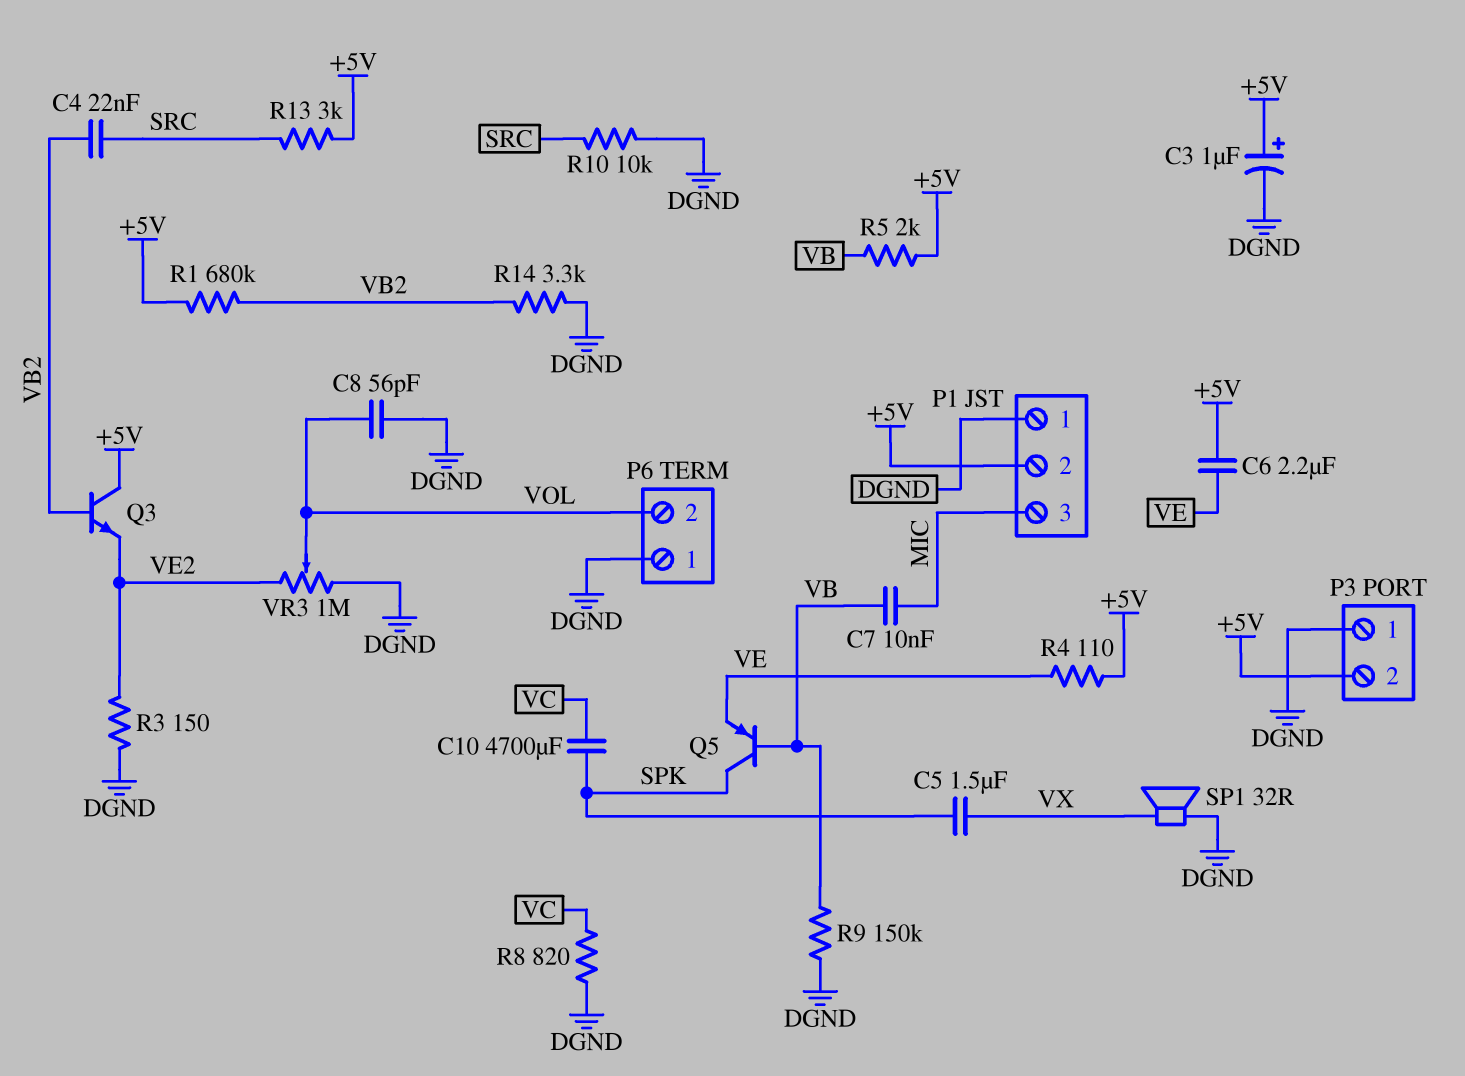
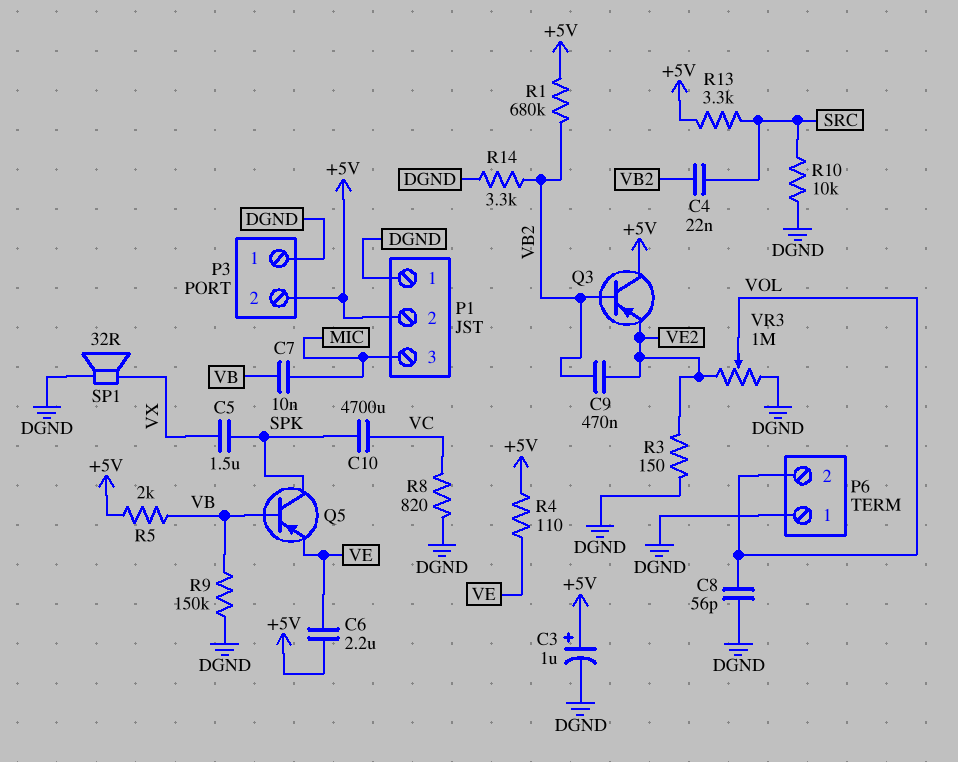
C9: none -> 470nF (VB2, VE2)
Q3: NPN (B VB2, C +5V, E VE2) -> PNP (B VB2, C +5V, E VE2)
R13: 3k (+5V, SRC) -> 3.3k (+5V, SRC)

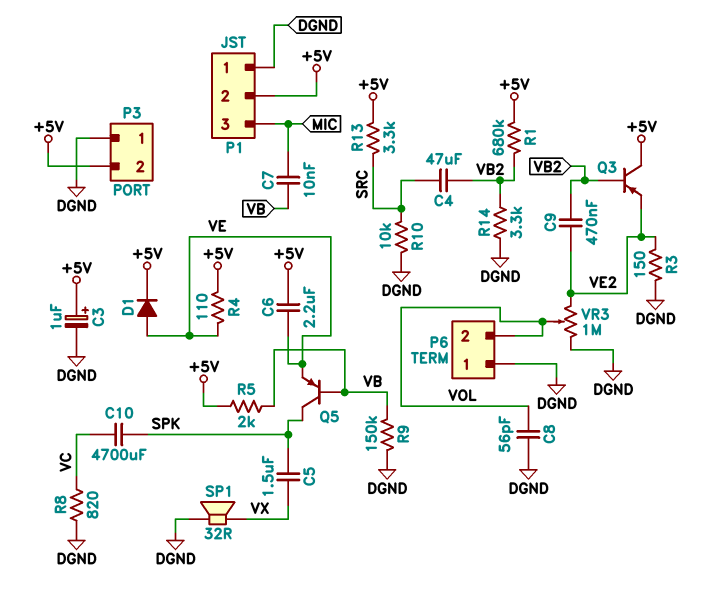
C4: 22nF (SRC, VB2) -> 47uF (SRC, VB2)
D1: none -> diode (A VE, K +5V)

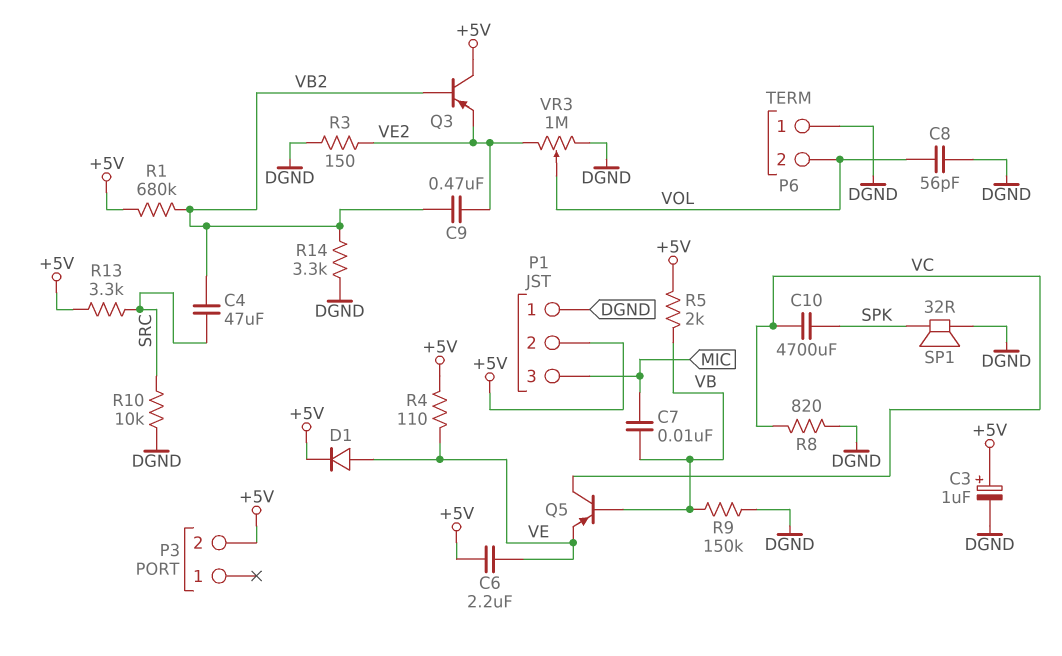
C5: 1.5uF (SPK, VX) -> none
P3 pin 1: DGND -> none
Q5: PNP (B VB, C SPK, E VE) -> PNP (B VB, C VC, E VE)
SP1: speaker 32R (DGND, VX) -> speaker 32R (DGND, SPK)

